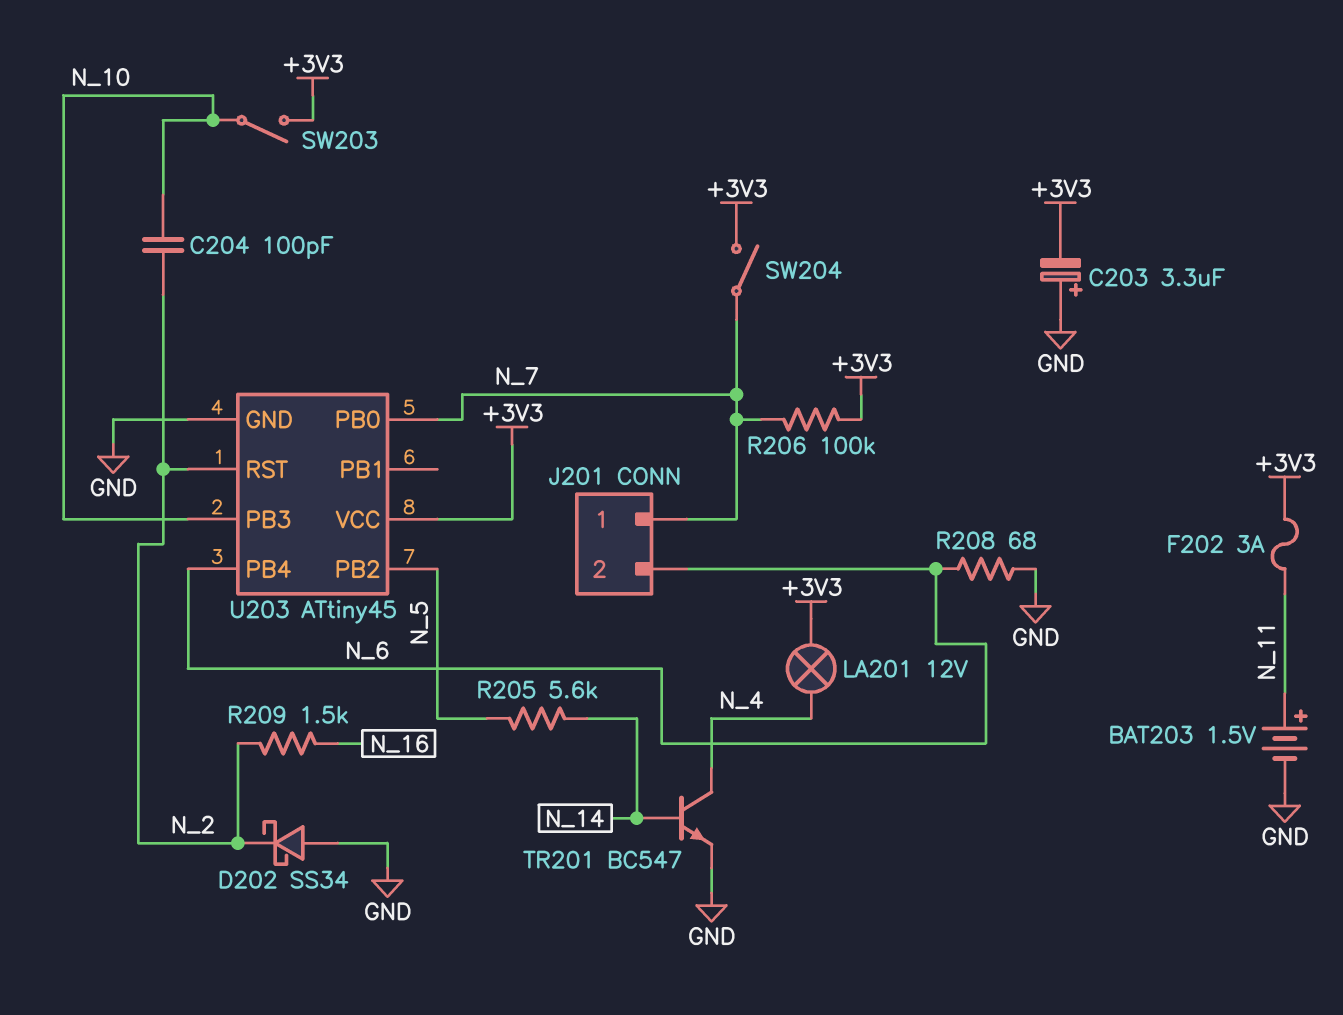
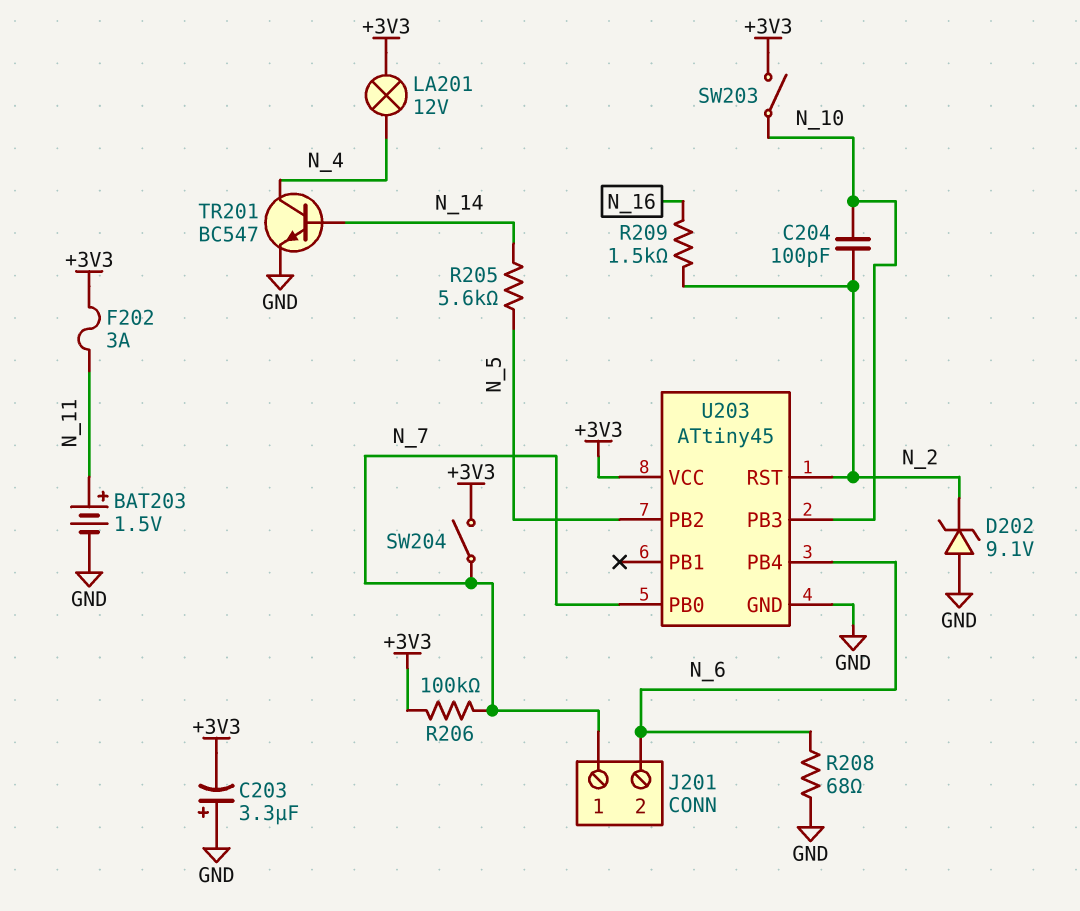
D202: schottky SS34 (A GND, K N_2) -> zener 9.1V (A GND, K N_2)

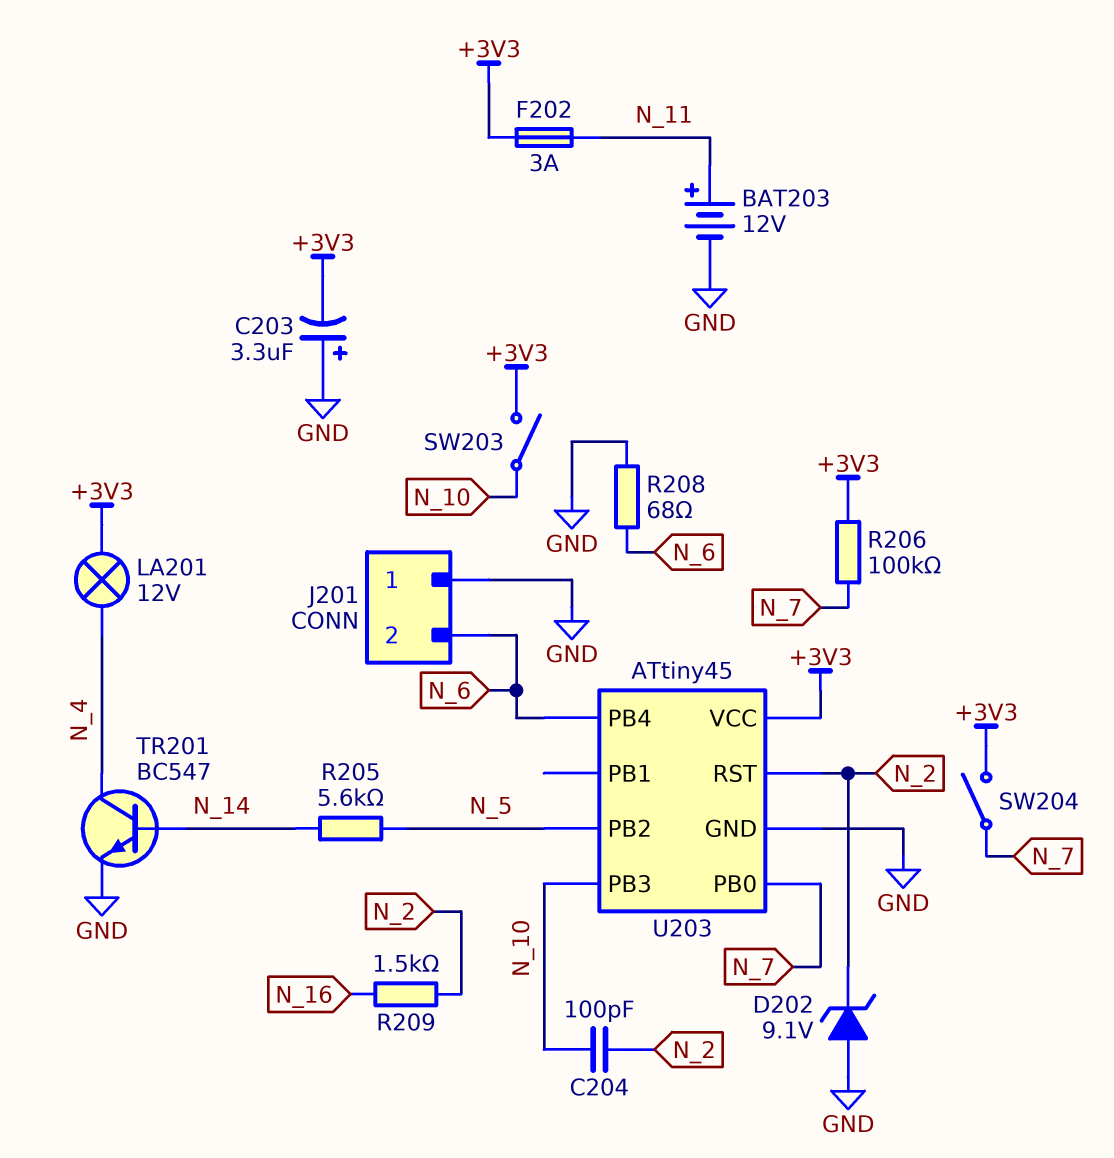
BAT203: 1.5V (plus N_11, minus GND) -> 12V (plus N_11, minus GND)
J201 pin 1: N_7 -> GND

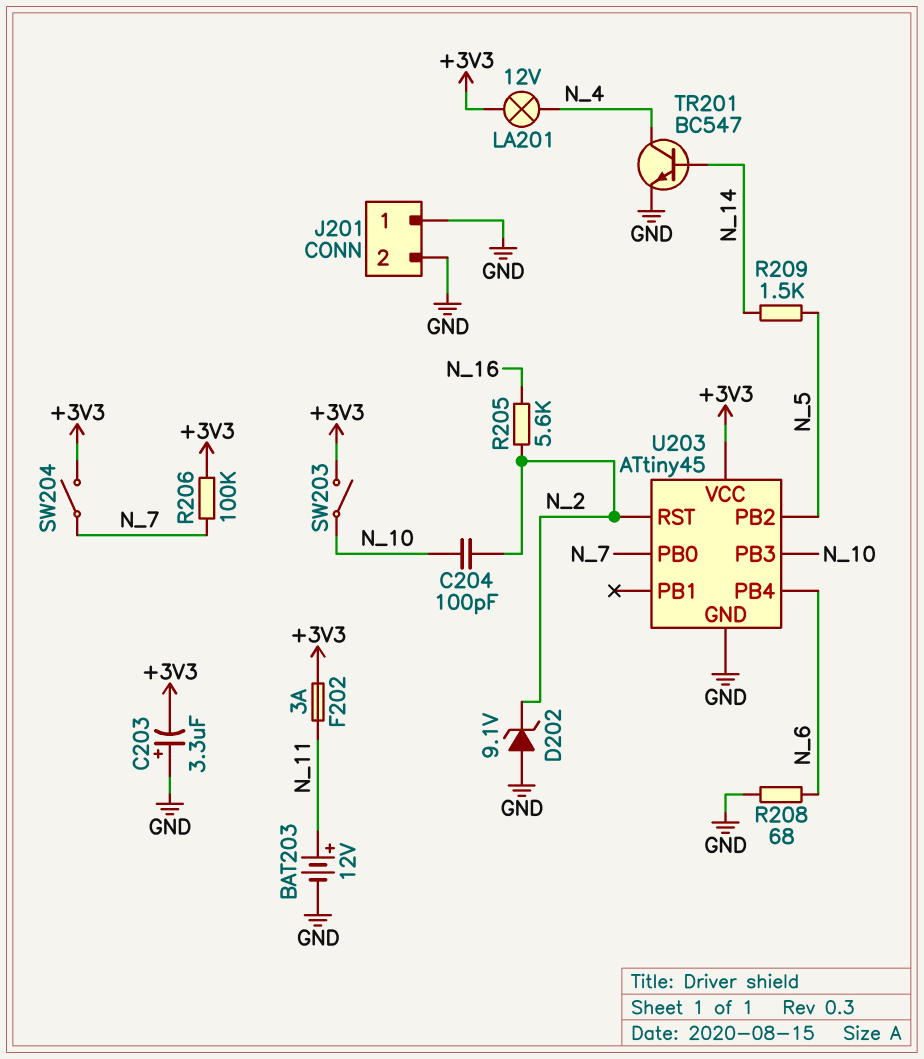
J201 pin 2: N_6 -> GND
R205: 5.6k (N_5, N_14) -> 5.6k (N_2, N_16)
R209: 1.5k (N_2, N_16) -> 1.5k (N_5, N_14)

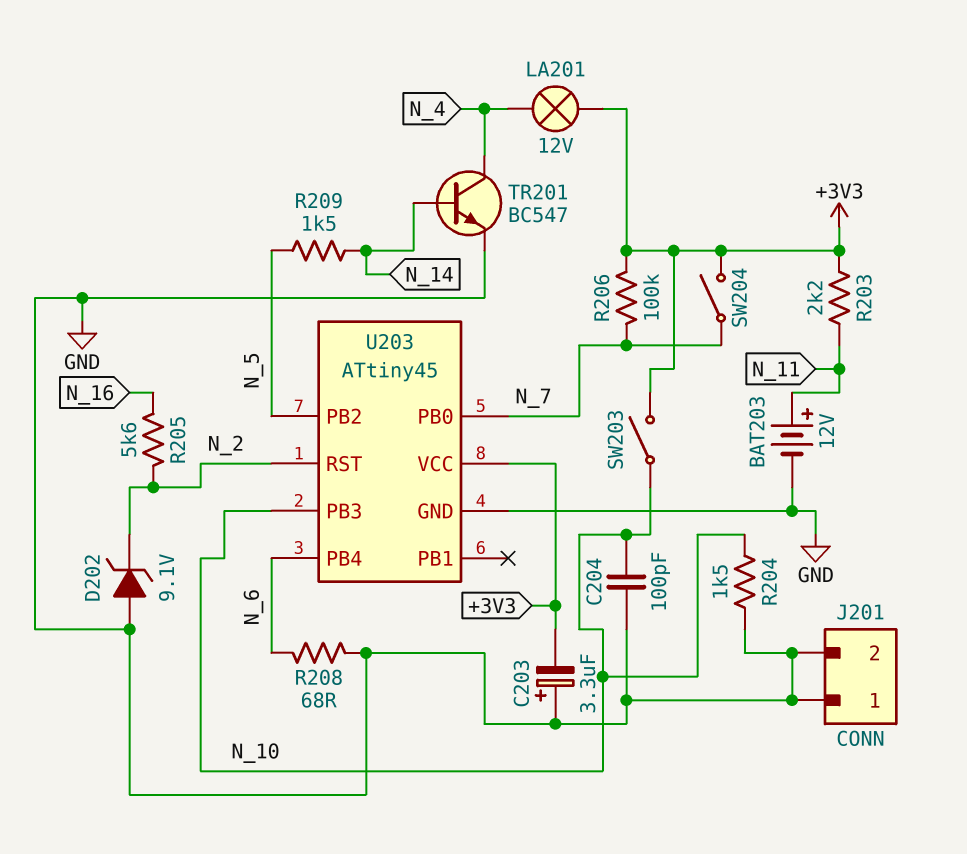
C204: 100pF (N_2, N_10) -> 100pF (GND, N_10)
F202: 3A (+3V3, N_11) -> none
R203: none -> 2.2k (+3V3, N_11)
R204: none -> 1.5k (GND, N_10)

